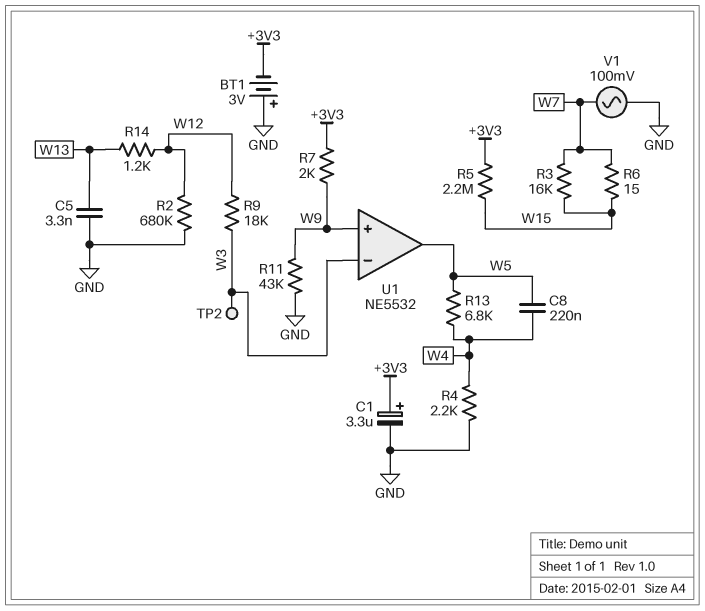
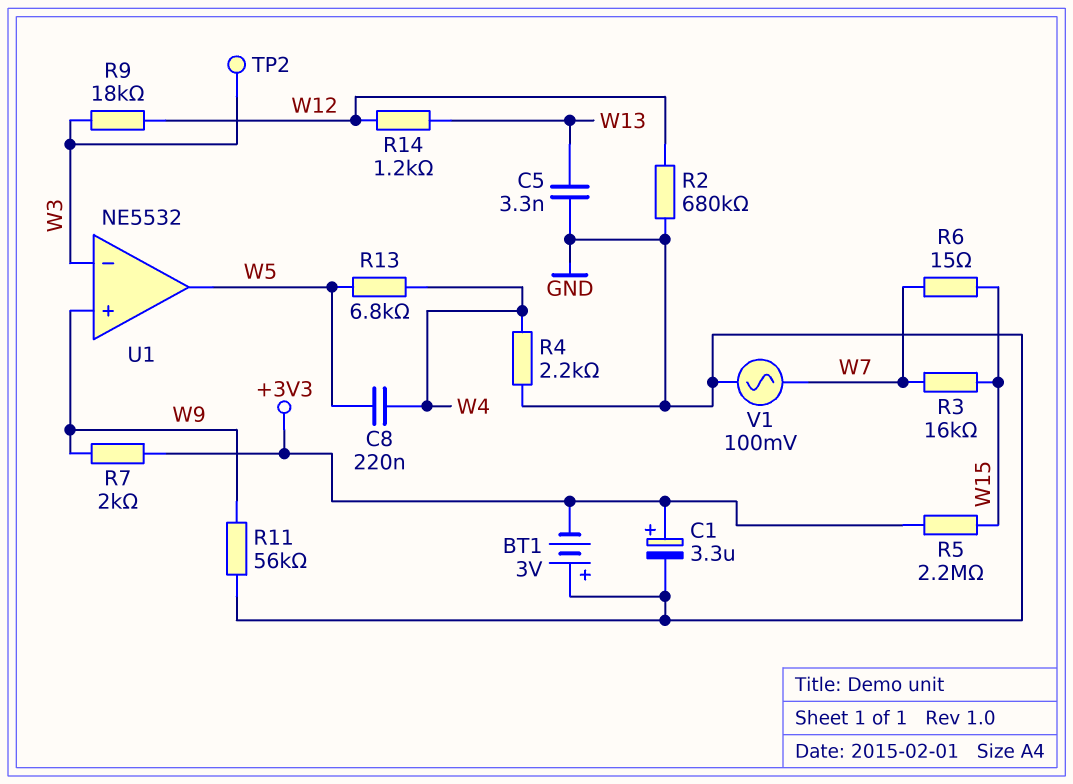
R11: 43k (GND, W9) -> 56k (GND, W9)

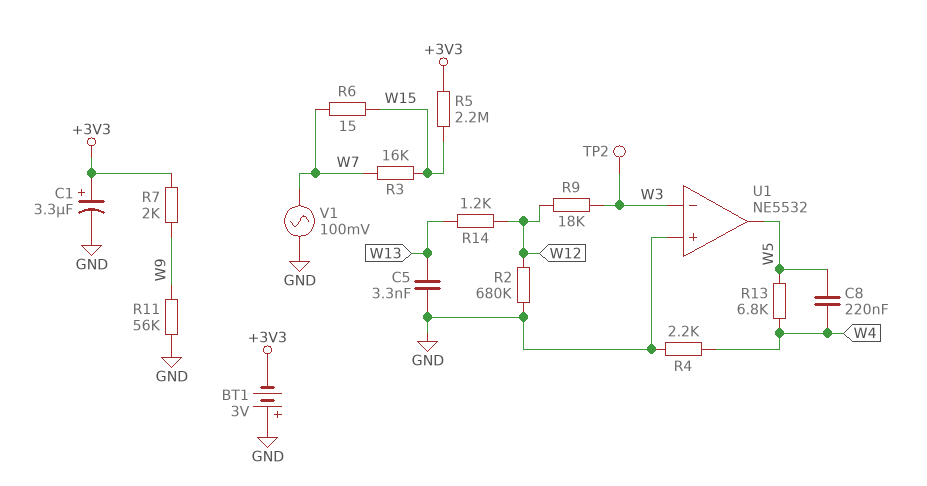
U1 pin in+: W9 -> GND

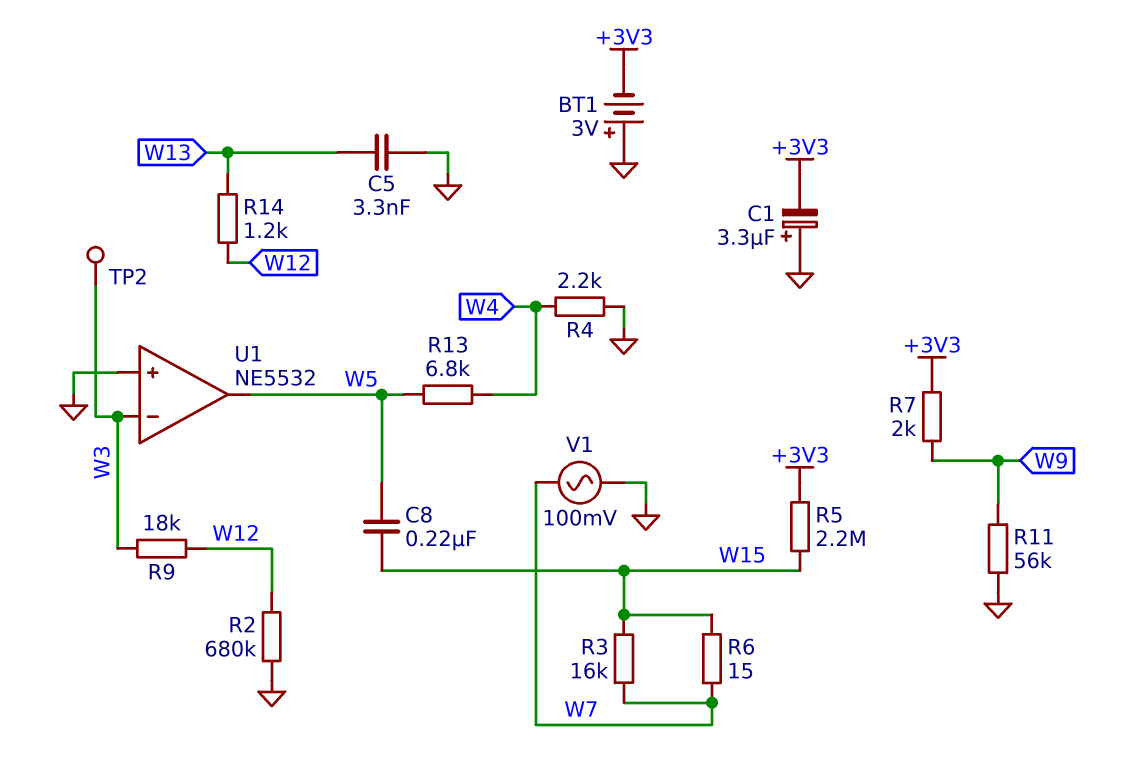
C1: 3.3uF (plus +3V3, minus GND) -> 3.3uF (plus GND, minus +3V3)
C8: 220nF (W4, W5) -> 220nF (W5, W15)

